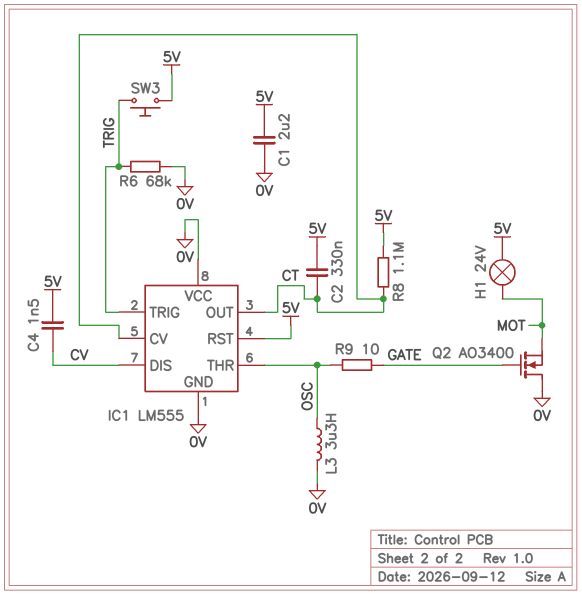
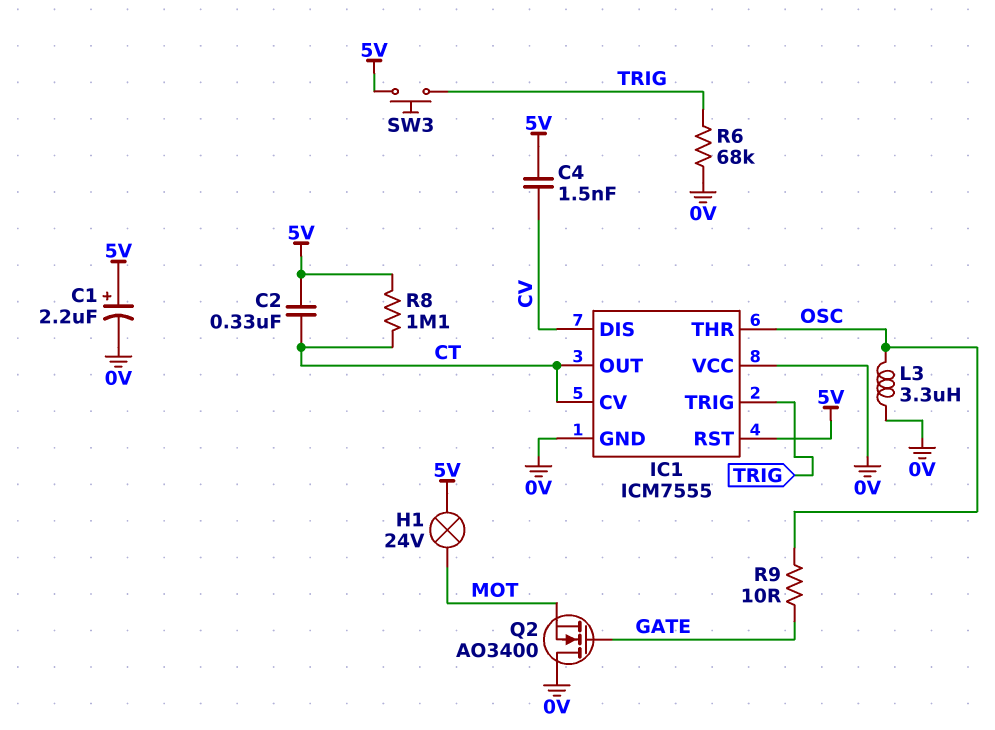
C1: 2.2uF (0V, 5V) -> 2.2uF (plus 5V, minus 0V)
IC1: LM555 -> ICM7555

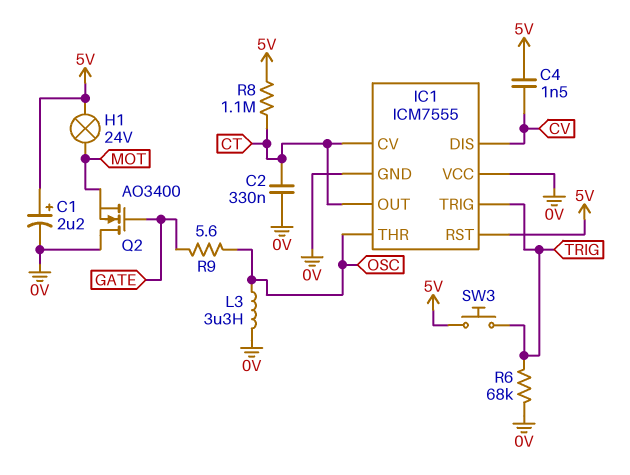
C2: 330nF (5V, CT) -> 330nF (0V, CT)
R9: 10 (GATE, OSC) -> 5.6 (GATE, OSC)

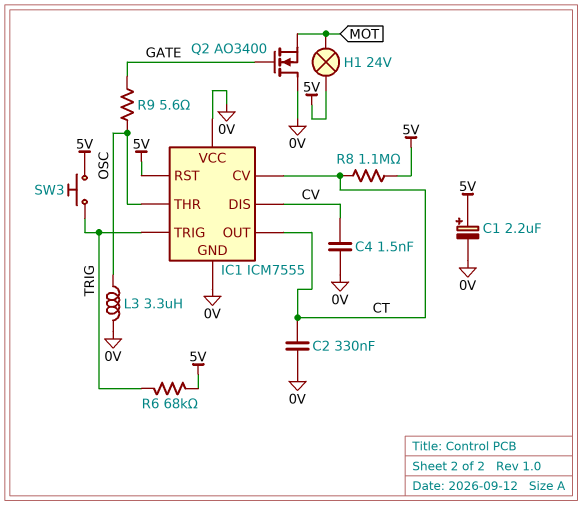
C4: 1.5nF (5V, CV) -> 1.5nF (0V, CV)
R6: 68k (0V, TRIG) -> 68k (5V, TRIG)

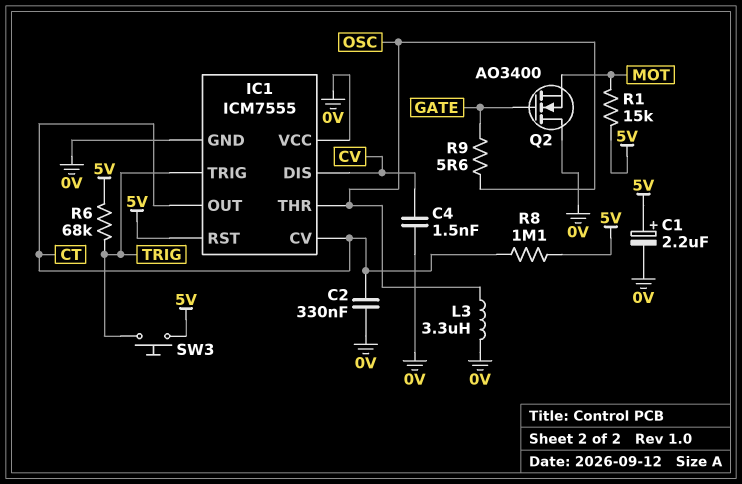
H1: lamp 24V (5V, MOT) -> none
R1: none -> 15k (5V, MOT)

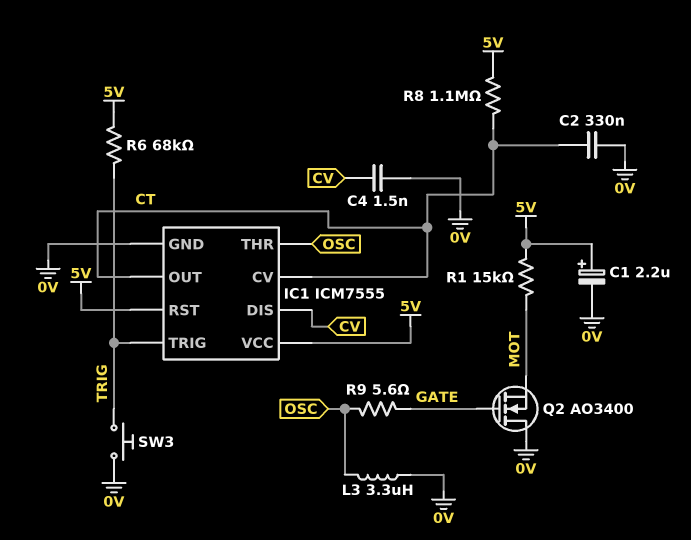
IC1 pin VCC: 0V -> 5V
SW3: button (5V, TRIG) -> button (0V, TRIG)

